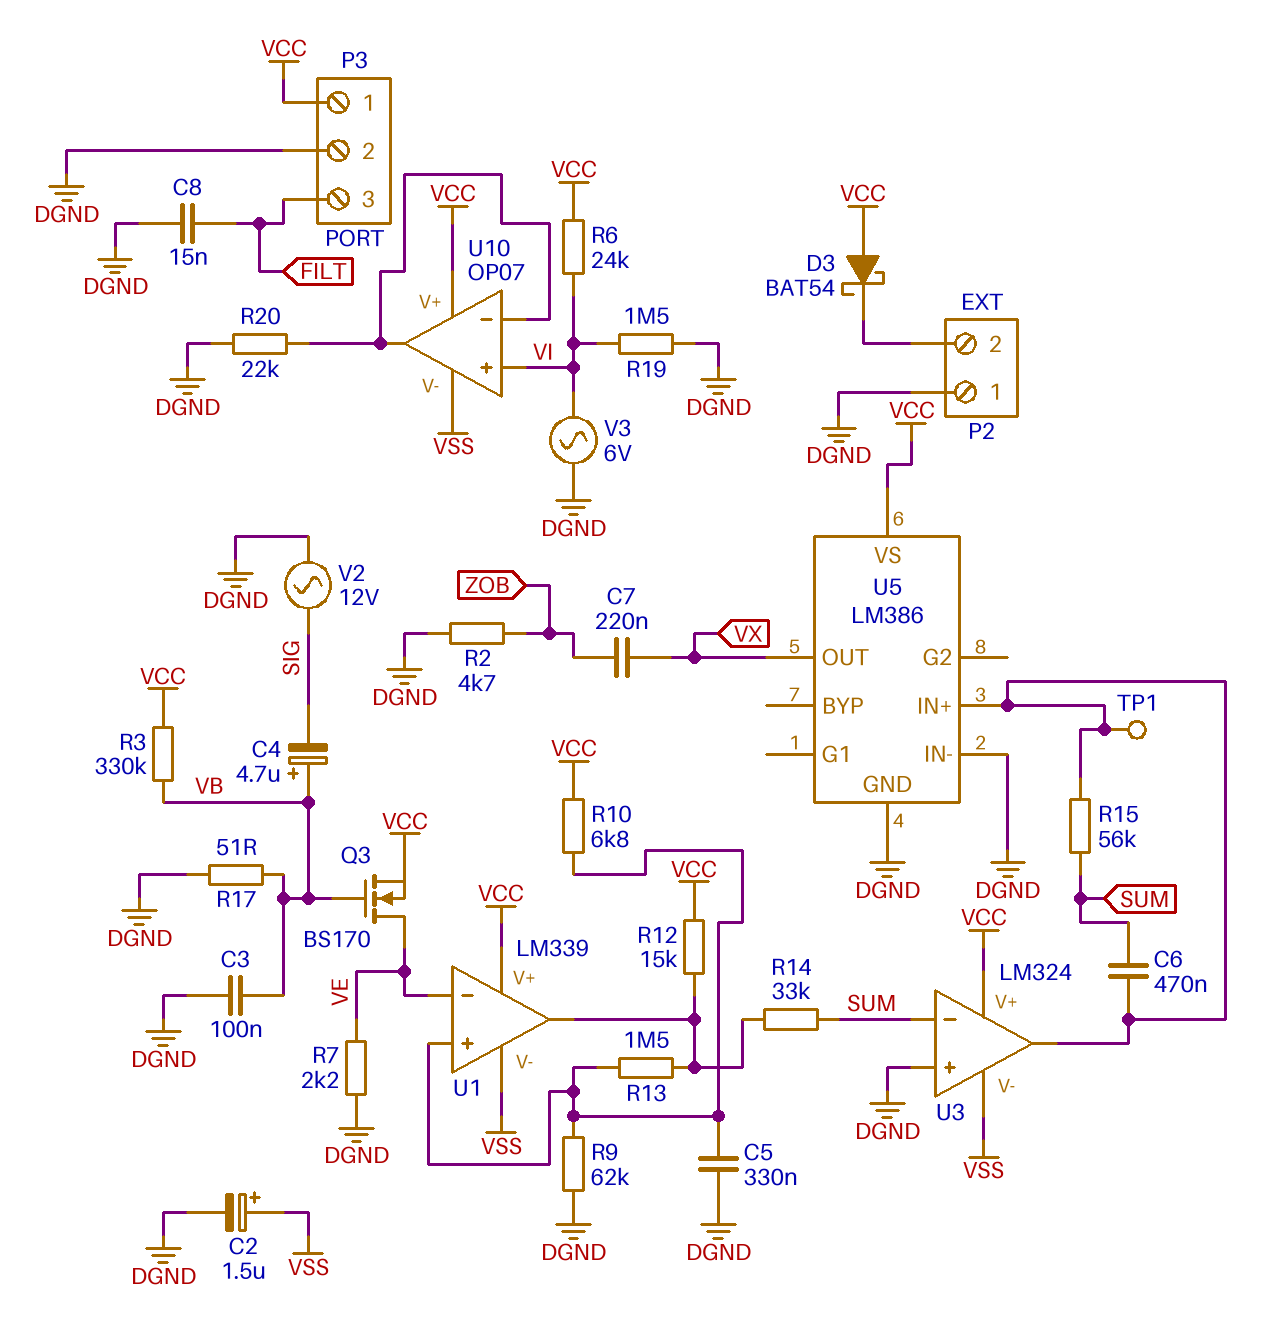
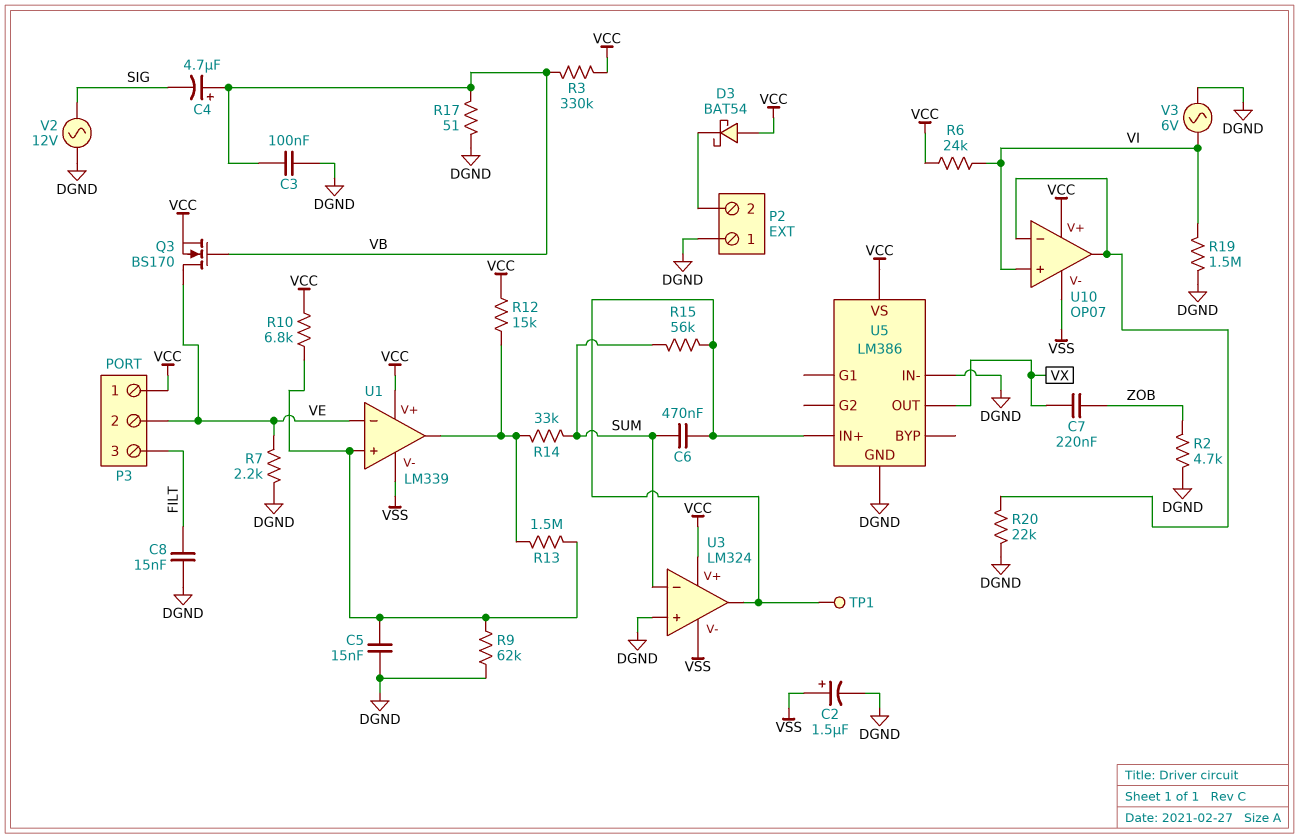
C5: 330nF (DGND, U1/in+) -> 15nF (DGND, U1/in+)
P3 pin 2: DGND -> VE

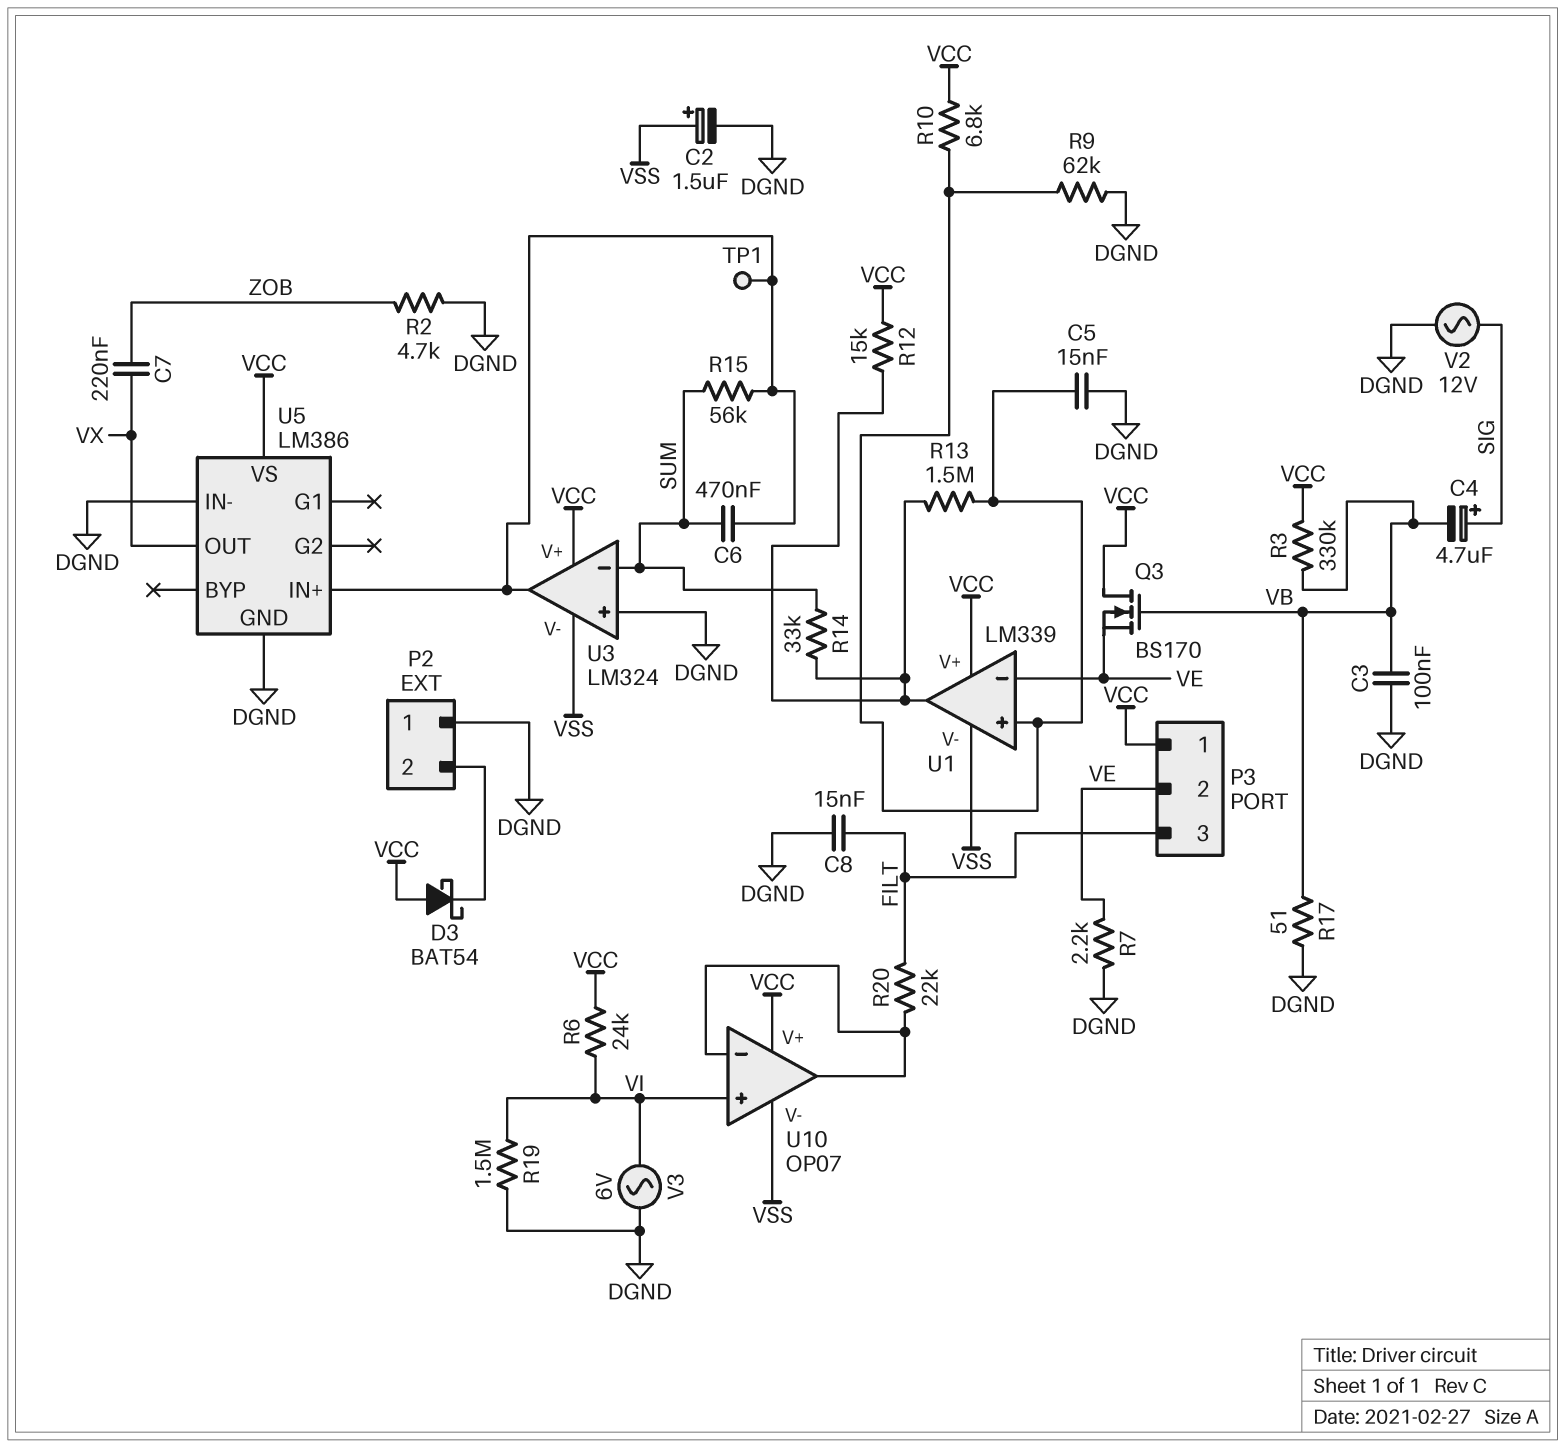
C4: 4.7uF (plus VB, minus SIG) -> 4.7uF (plus SIG, minus VB)
Q3: NMOS BS170 (G VB, D VE, S VCC) -> NMOS BS170 (G VB, D VCC, S VE)
R20: 22k (DGND, U10/in-) -> 22k (FILT, U10/in-)

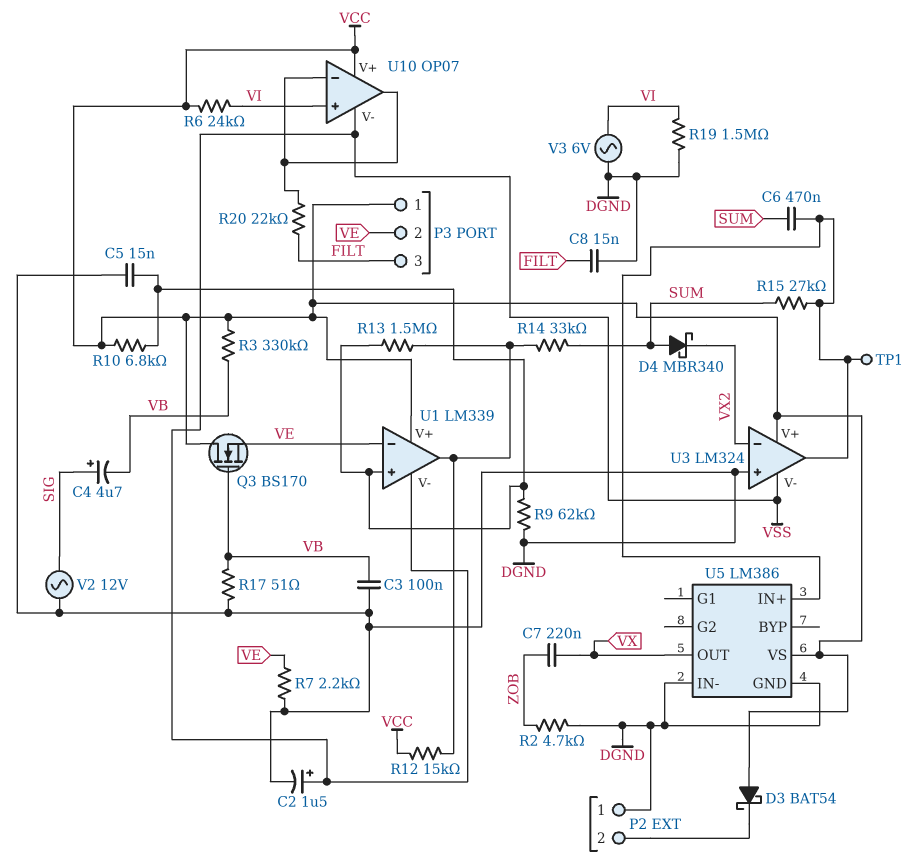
D4: none -> schottky MBR340 (A SUM, K VX2)
R15: 56k (SUM, U3/out) -> 27k (SUM, U3/out)
U3 pin in-: SUM -> VX2

